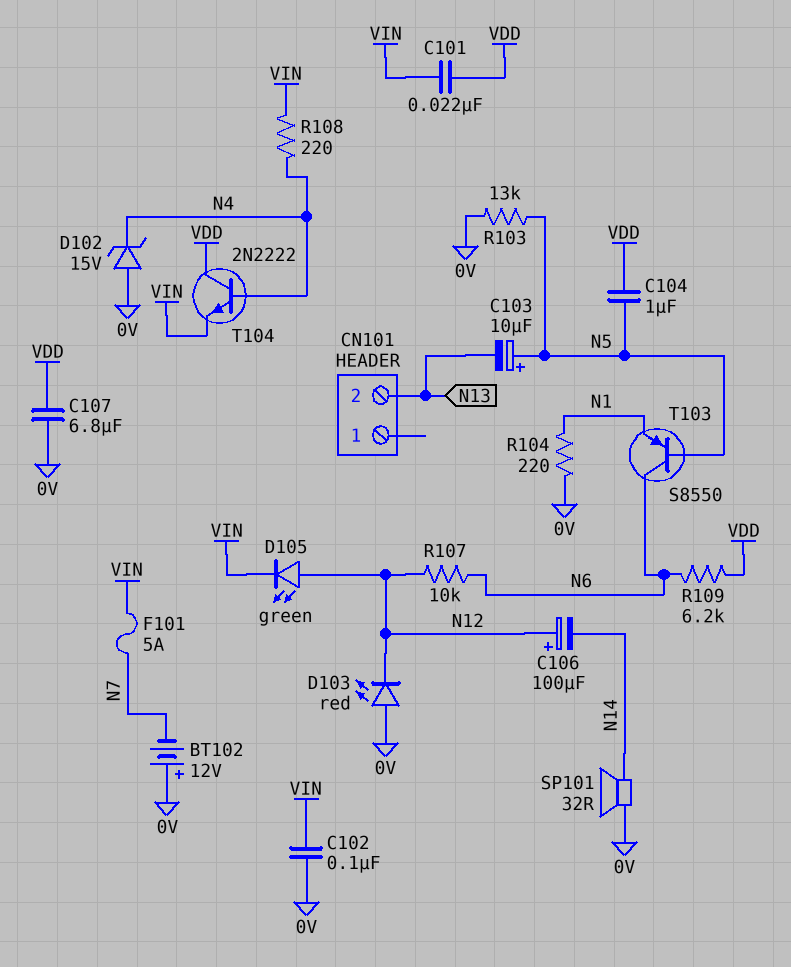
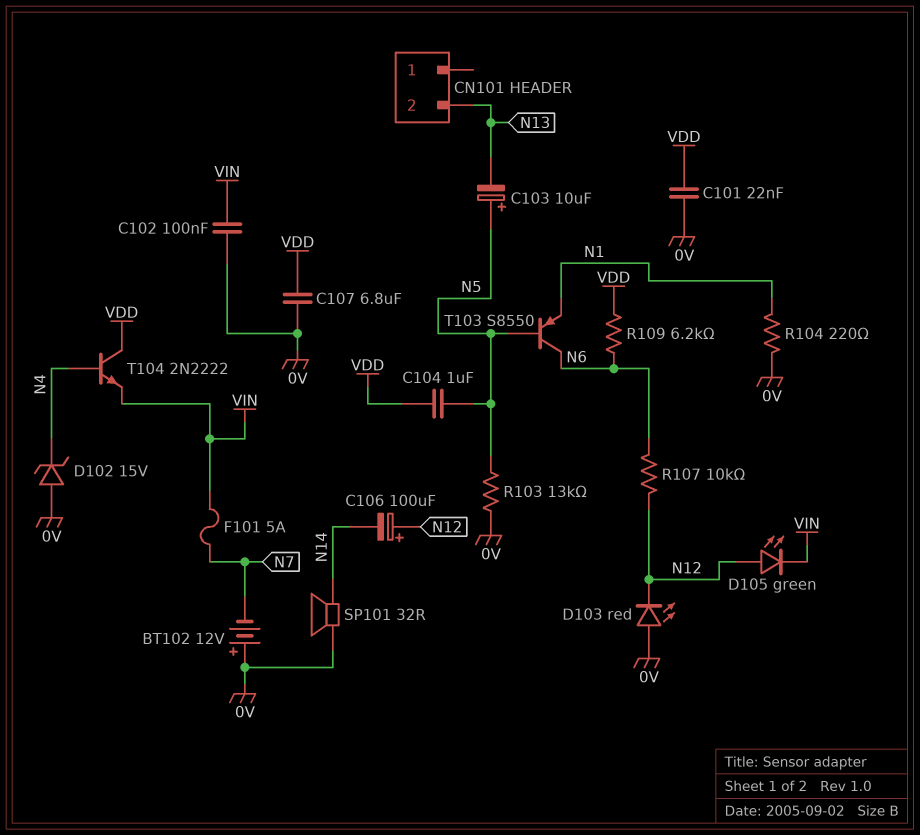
C101: 22nF (VDD, VIN) -> 22nF (0V, VDD)
R108: 220 (N4, VIN) -> none

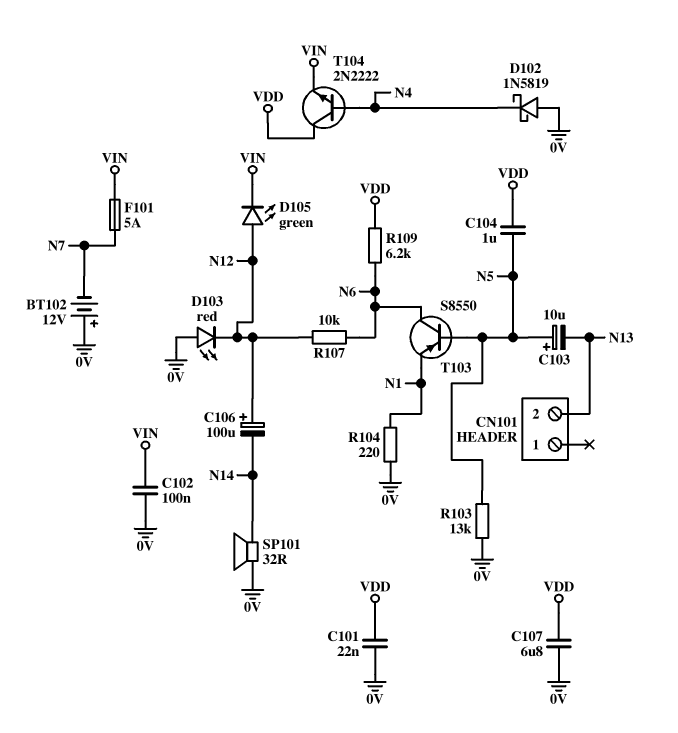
D102: zener 15V (A 0V, K N4) -> schottky 1N5819 (A 0V, K N4)

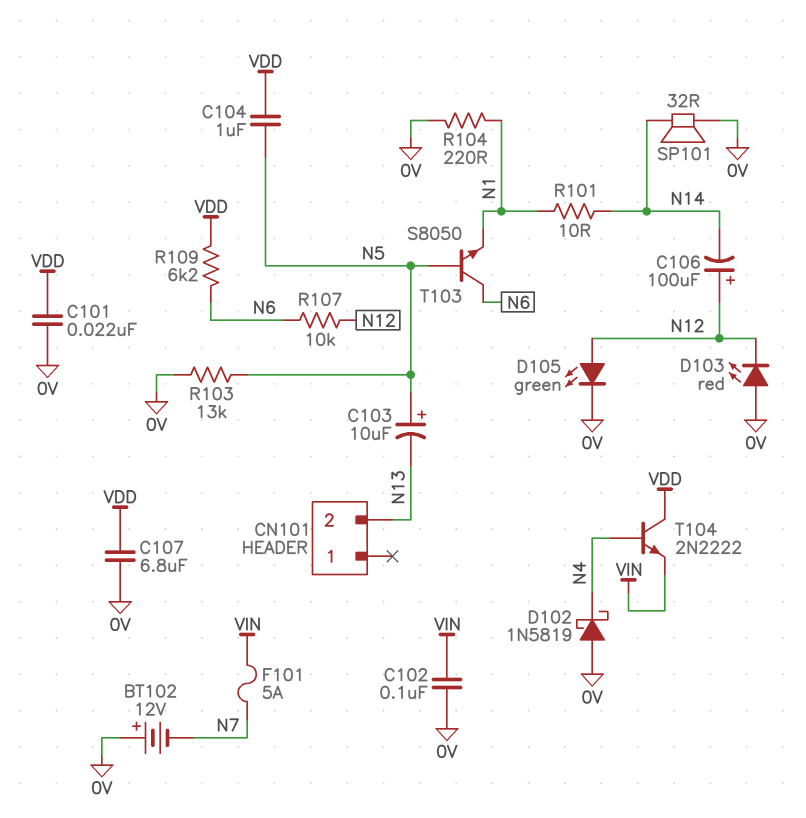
D105: LED green (A N12, K VIN) -> LED green (A N12, K 0V)
R101: none -> 10 (N1, N14)
T103: PNP S8550 (B N5, C N6, E N1) -> NPN S8050 (B N5, C N6, E N1)

